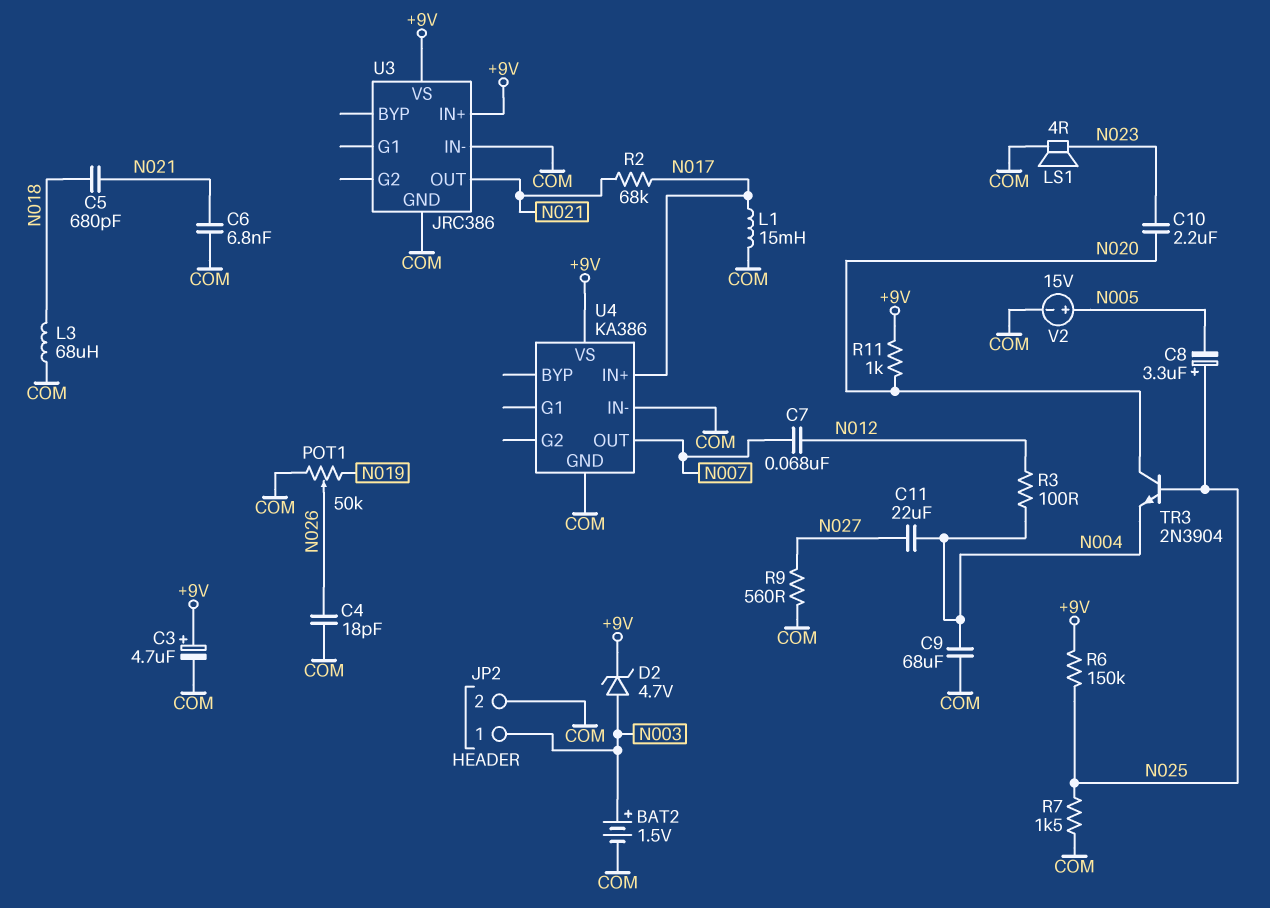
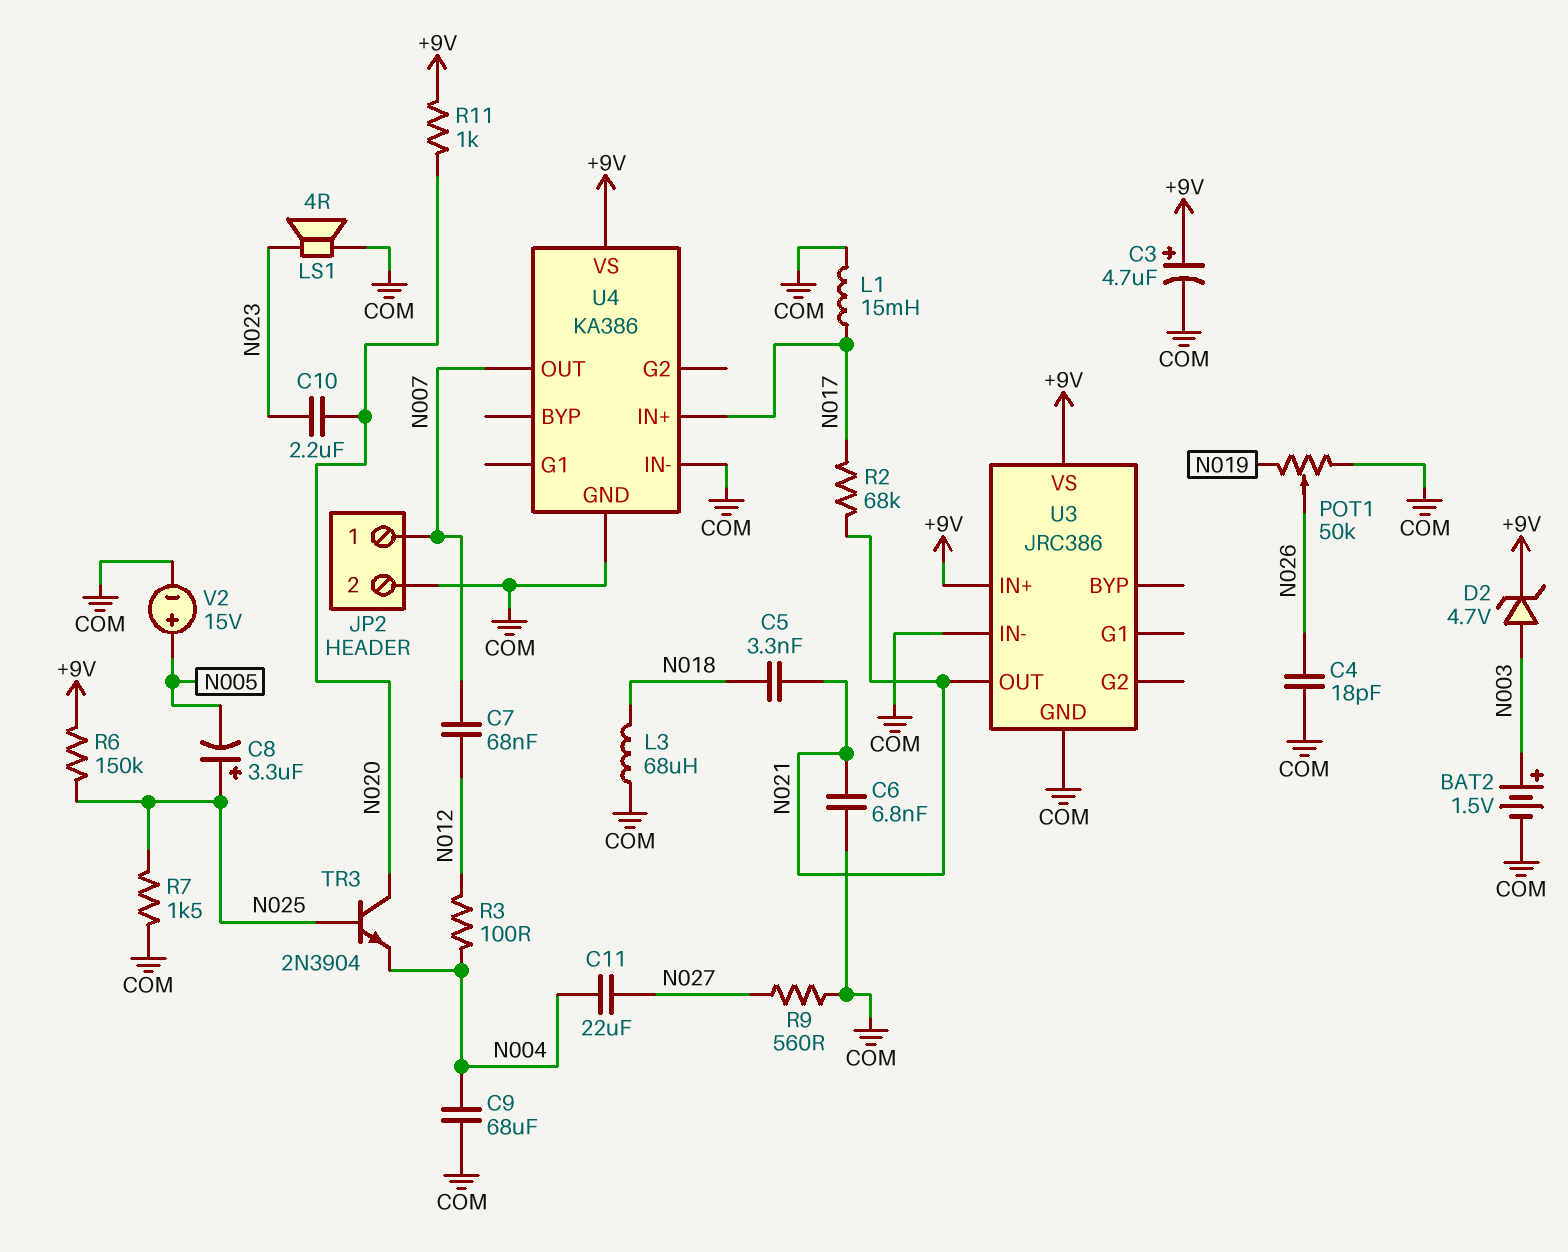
C5: 680pF (N018, N021) -> 3.3nF (N018, N021)
JP2 pin 1: N003 -> N007

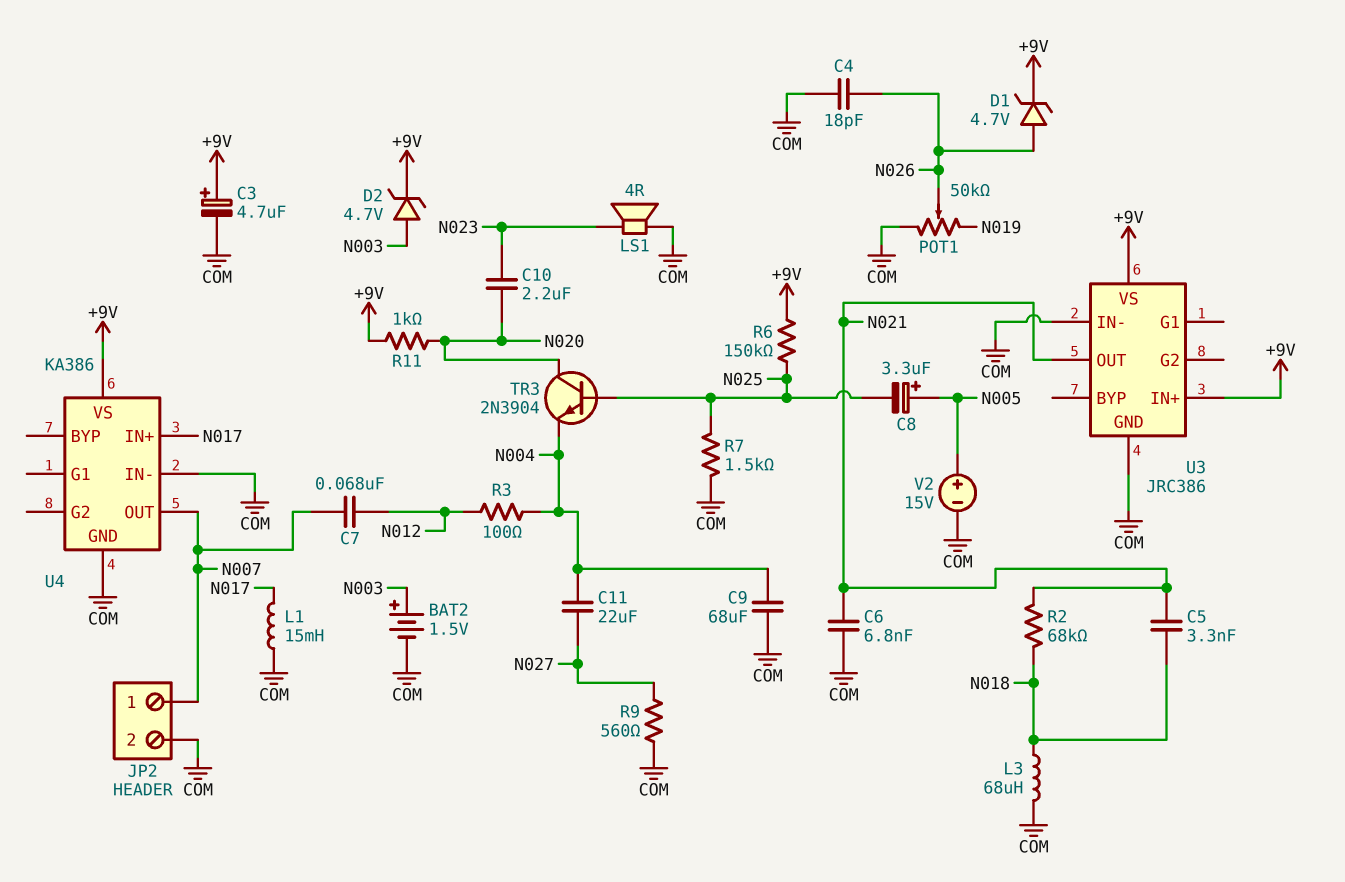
C8: 3.3uF (plus N025, minus N005) -> 3.3uF (plus N005, minus N025)
D1: none -> zener 4.7V (A N026, K +9V)
R2: 68k (N017, N021) -> 68k (N018, N021)

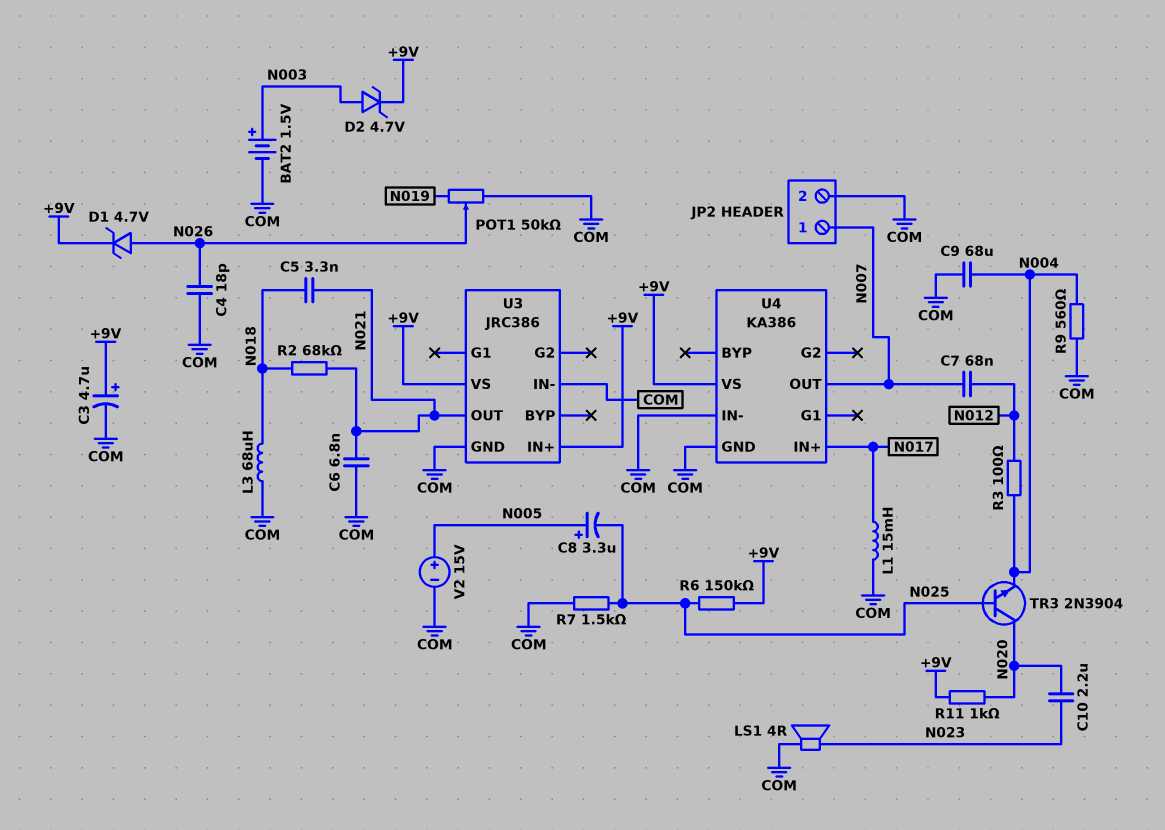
C11: 22uF (N004, N027) -> none
R9: 560 (COM, N027) -> 560 (COM, N004)

